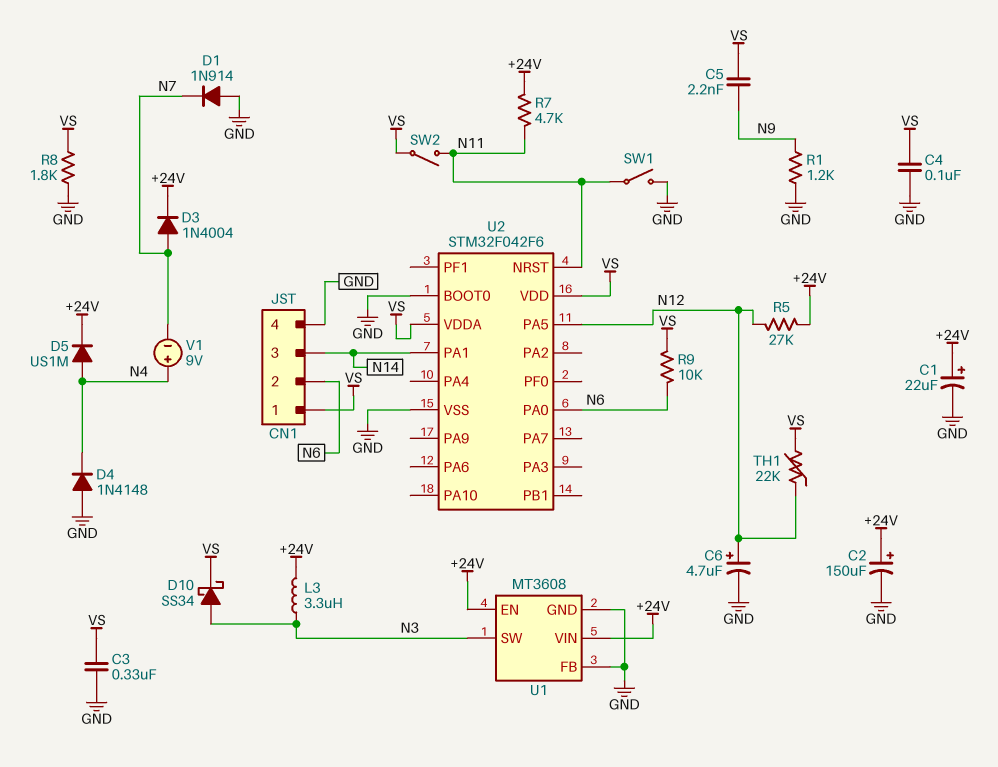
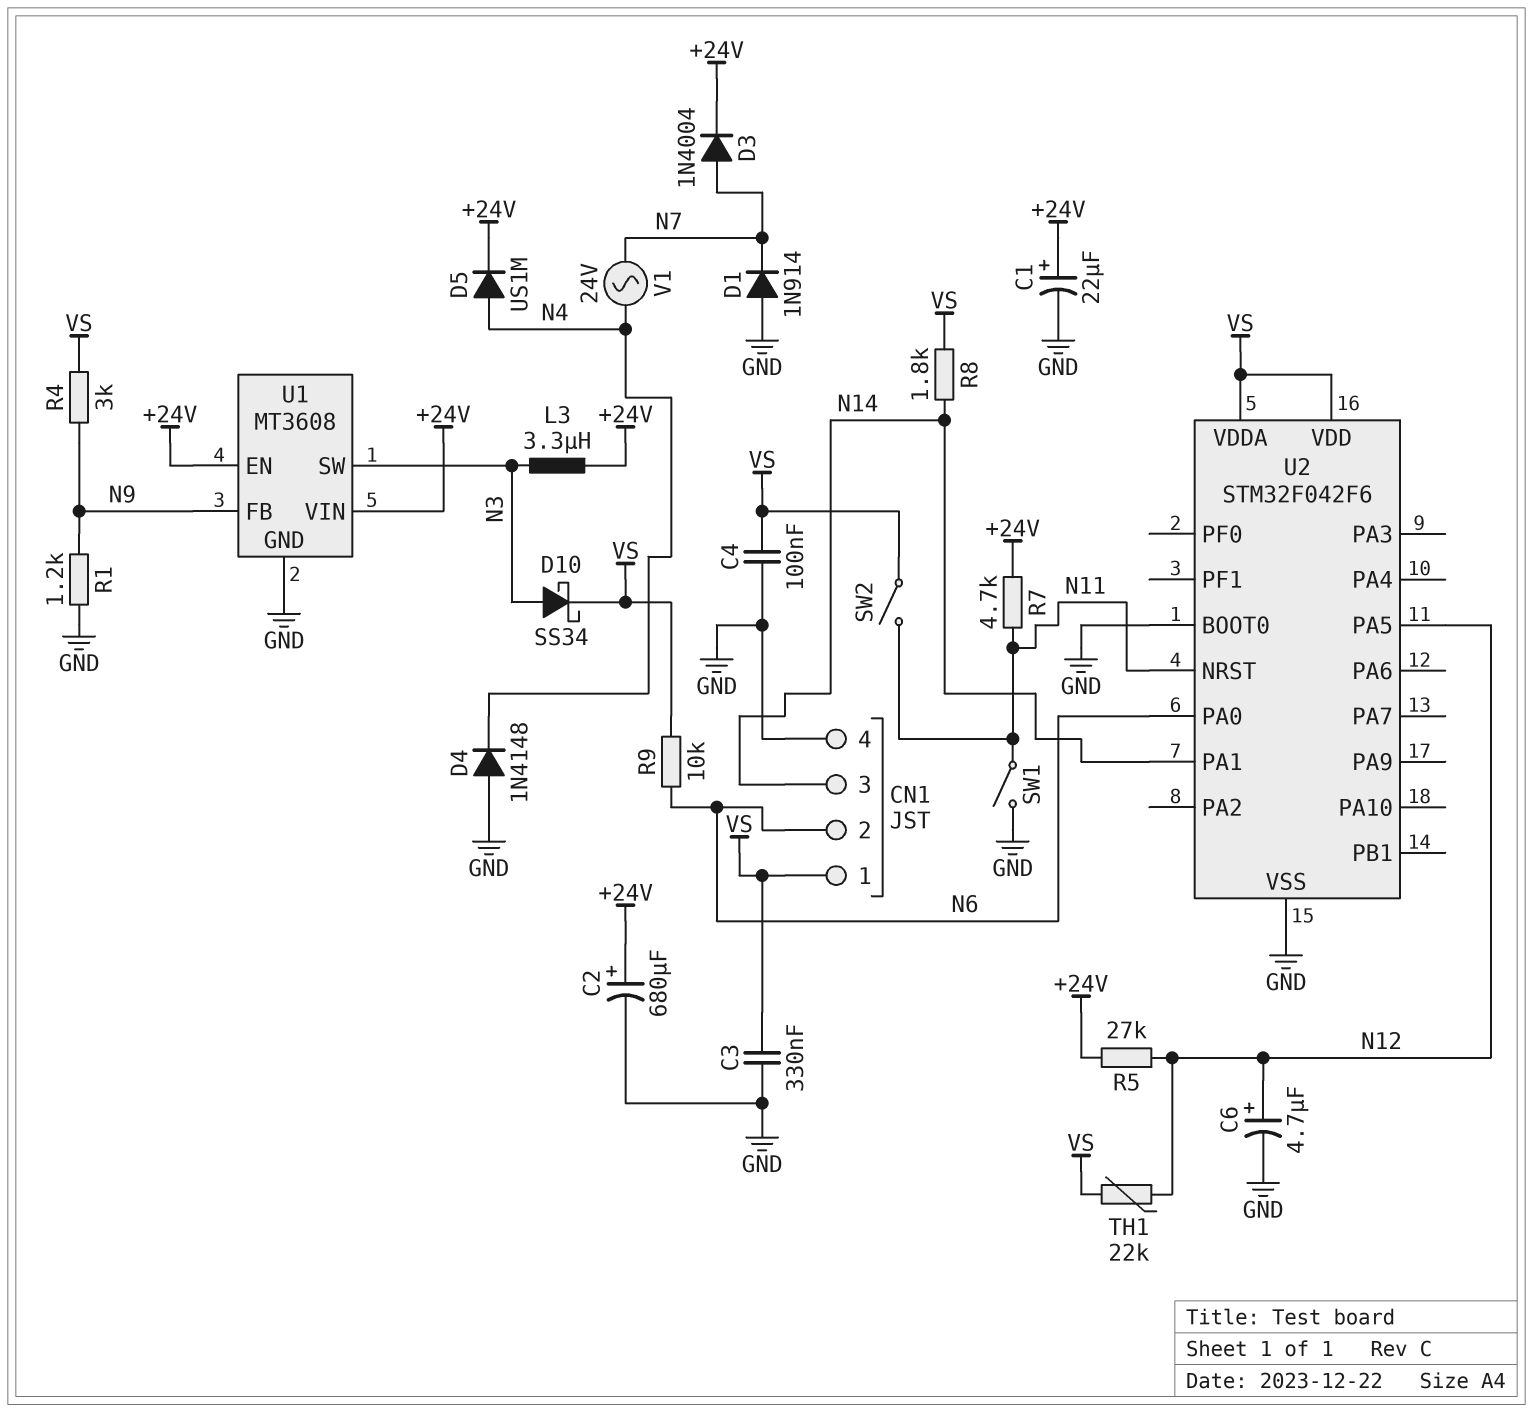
C2: 150uF (plus +24V, minus GND) -> 680uF (plus +24V, minus GND)
C5: 2.2nF (N9, VS) -> none
R4: none -> 3k (N9, VS)
R8: 1.8k (GND, VS) -> 1.8k (N14, VS)
U1 pin FB: GND -> N9
V1: 9V (plus N4, minus N7) -> AC 24V (N4, N7)

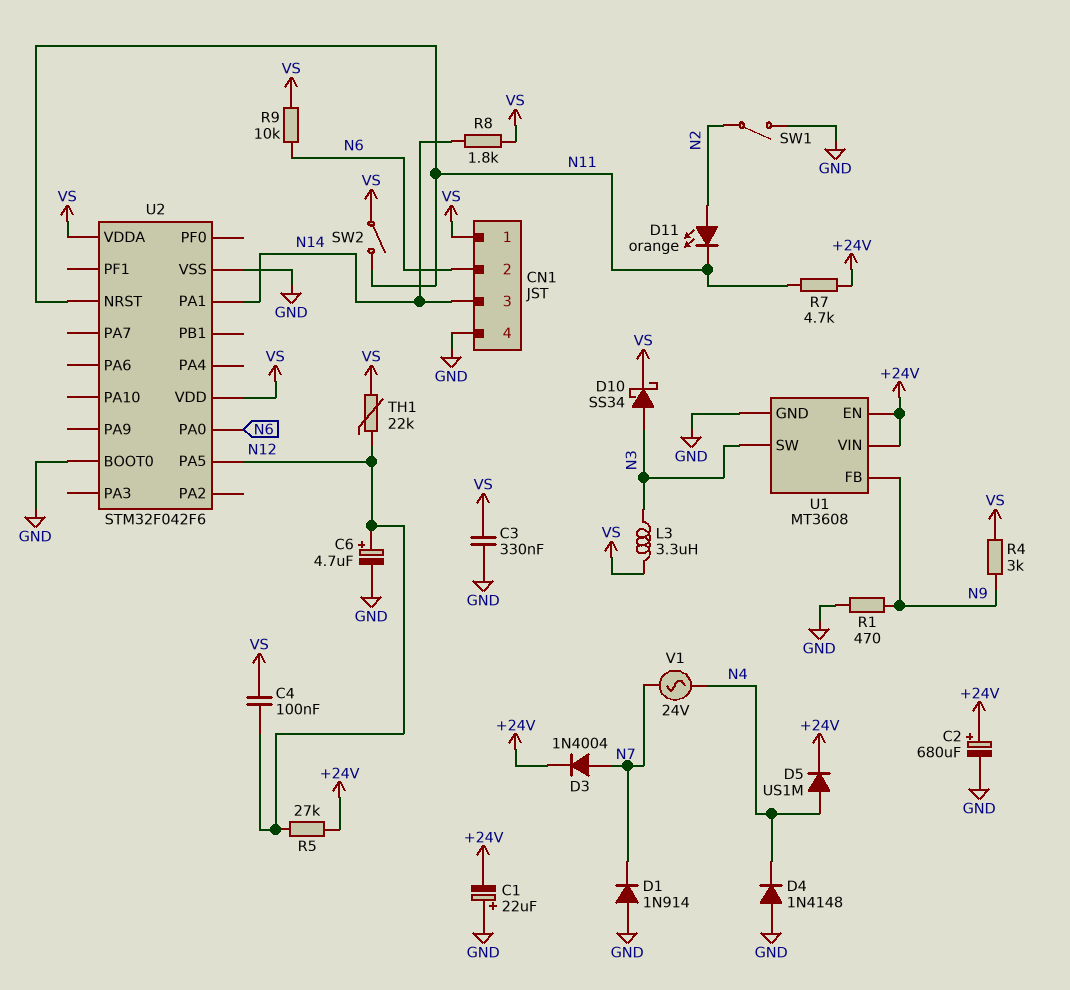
C1: 22uF (plus +24V, minus GND) -> 22uF (plus GND, minus +24V)
C4: 100nF (GND, VS) -> 100nF (N12, VS)
D11: none -> LED orange (A N2, K N11)
L3: 3.3uH (+24V, N3) -> 3.3uH (N3, VS)
R1: 1.2k (GND, N9) -> 470 (GND, N9)
SW1: switch (GND, N11) -> switch (GND, N2)

